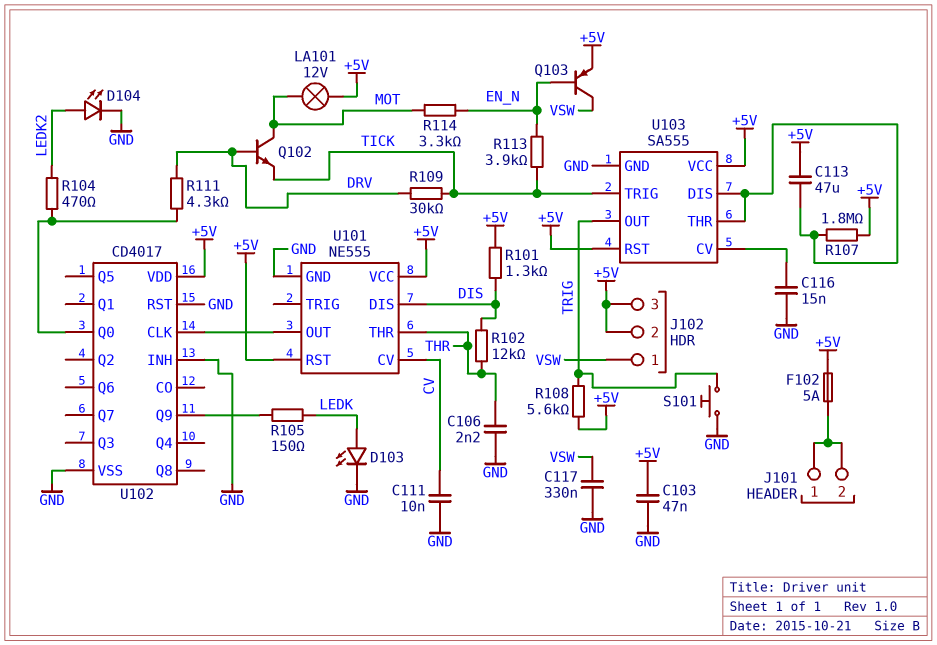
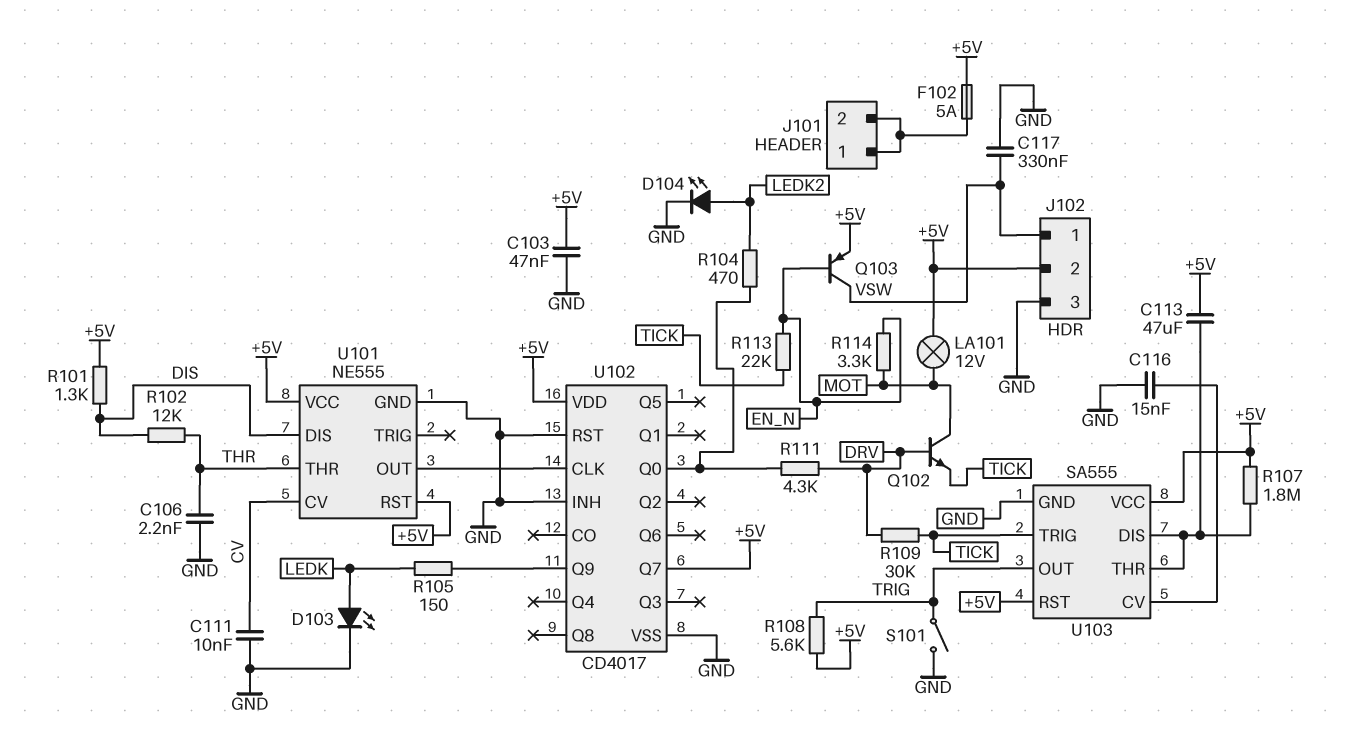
J102 pin 3: +5V -> GND
R113: 3.9k (EN_N, TICK) -> 22k (EN_N, TICK)
S101: button (GND, TRIG) -> switch (GND, TRIG)
U102 pin Q7: none -> +5V

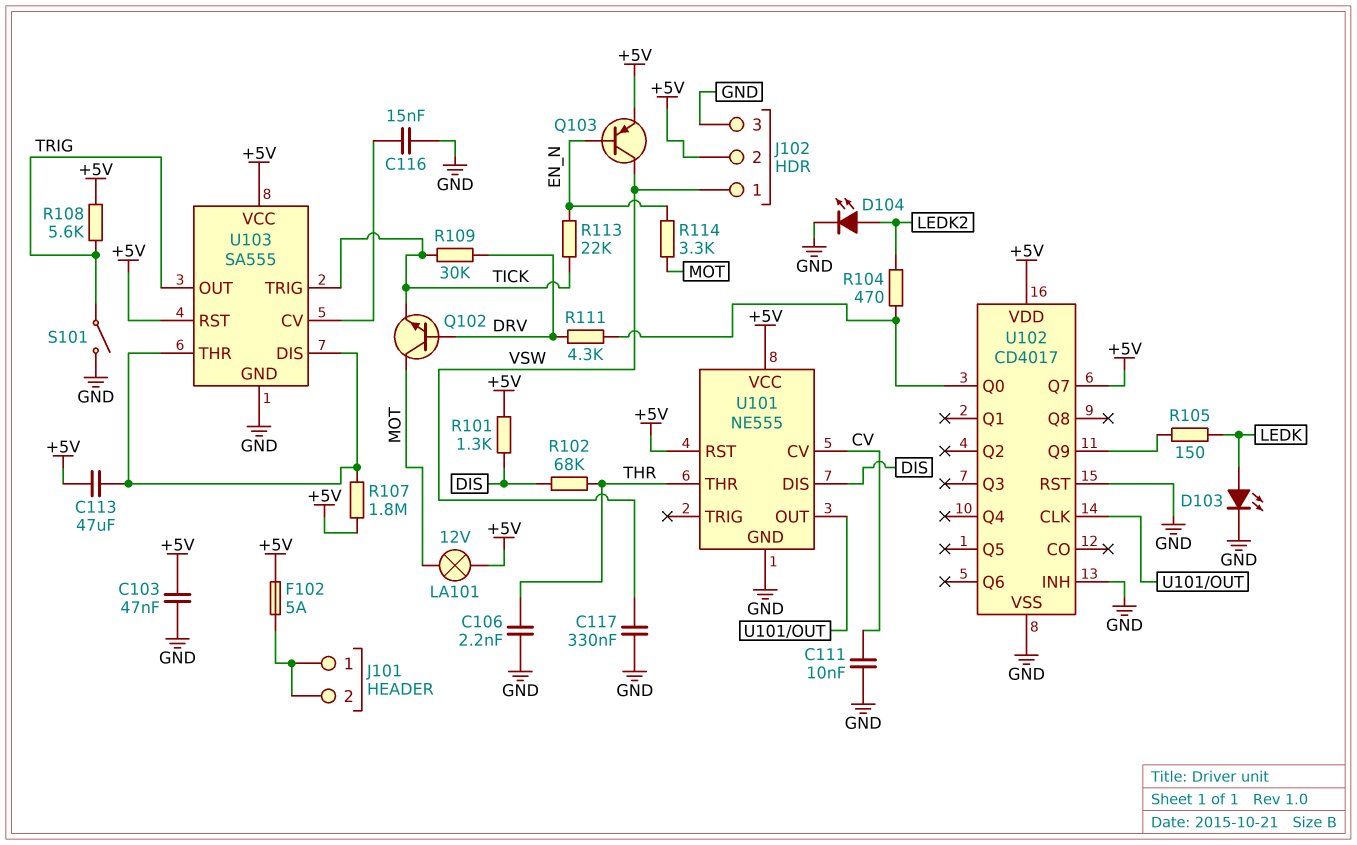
R102: 12k (DIS, THR) -> 68k (DIS, THR)

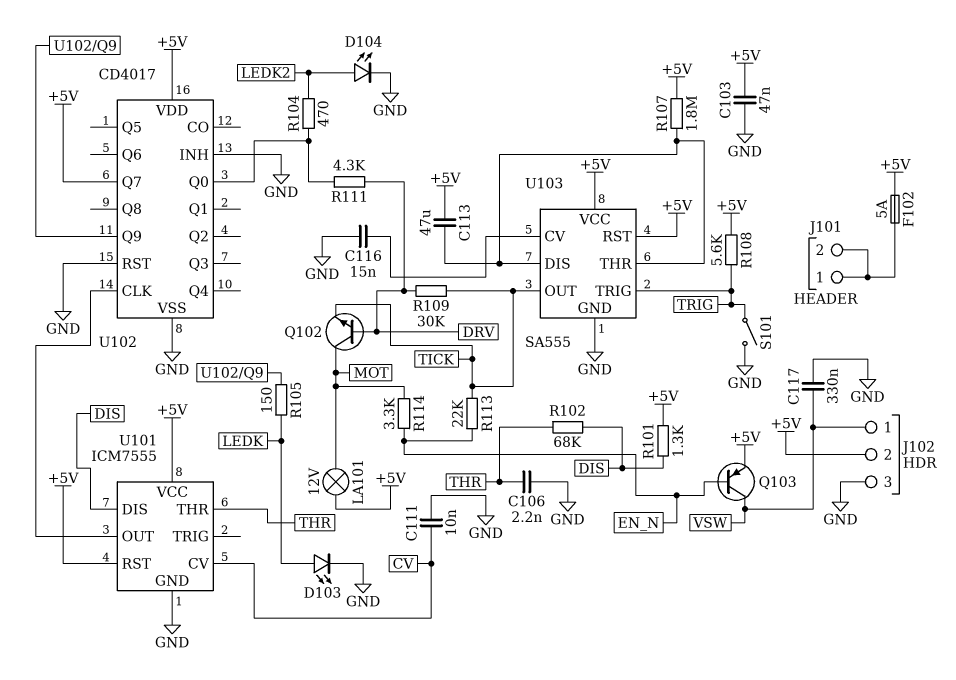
U101: NE555 -> ICM7555
U103 pin OUT: TRIG -> TICK
U103 pin TRIG: TICK -> TRIG

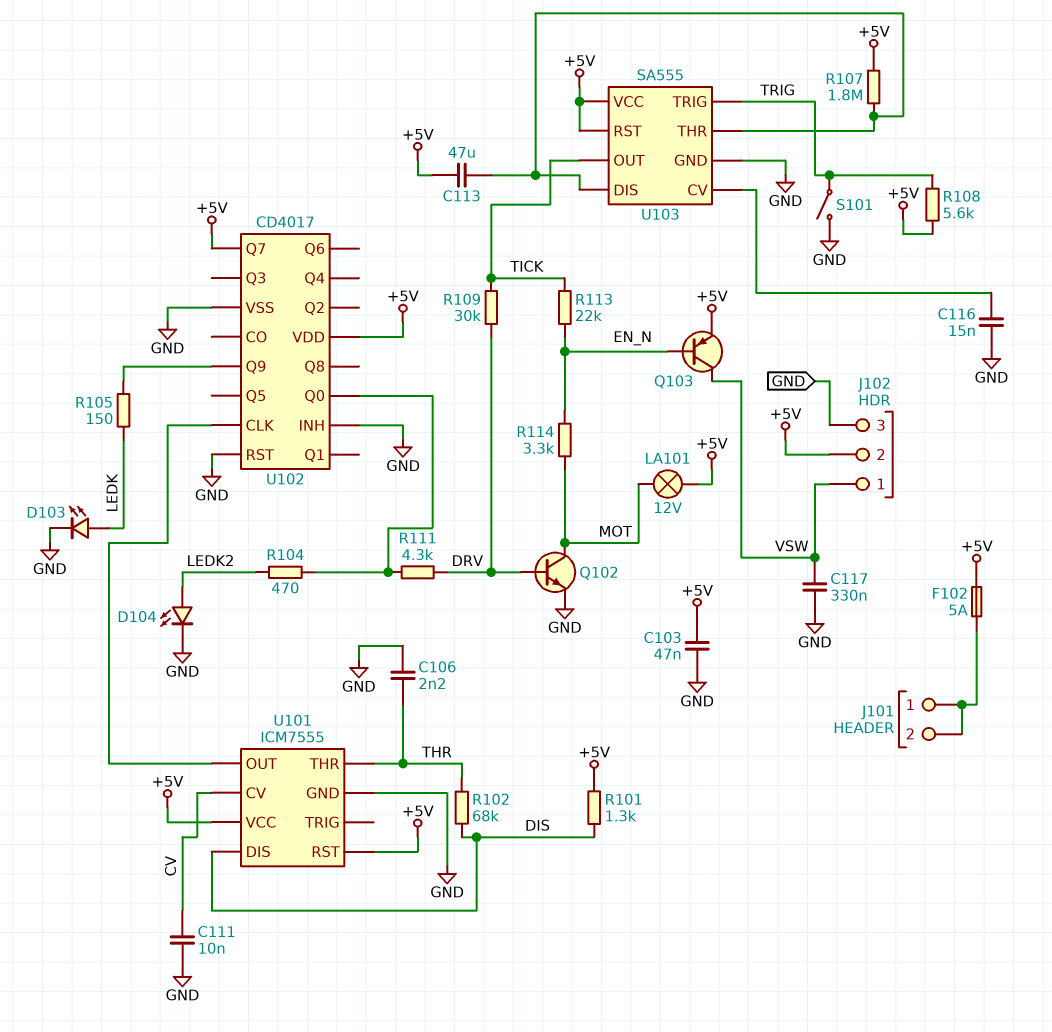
Q102: NPN (B DRV, C MOT, E TICK) -> NPN (B DRV, C MOT, E GND)

